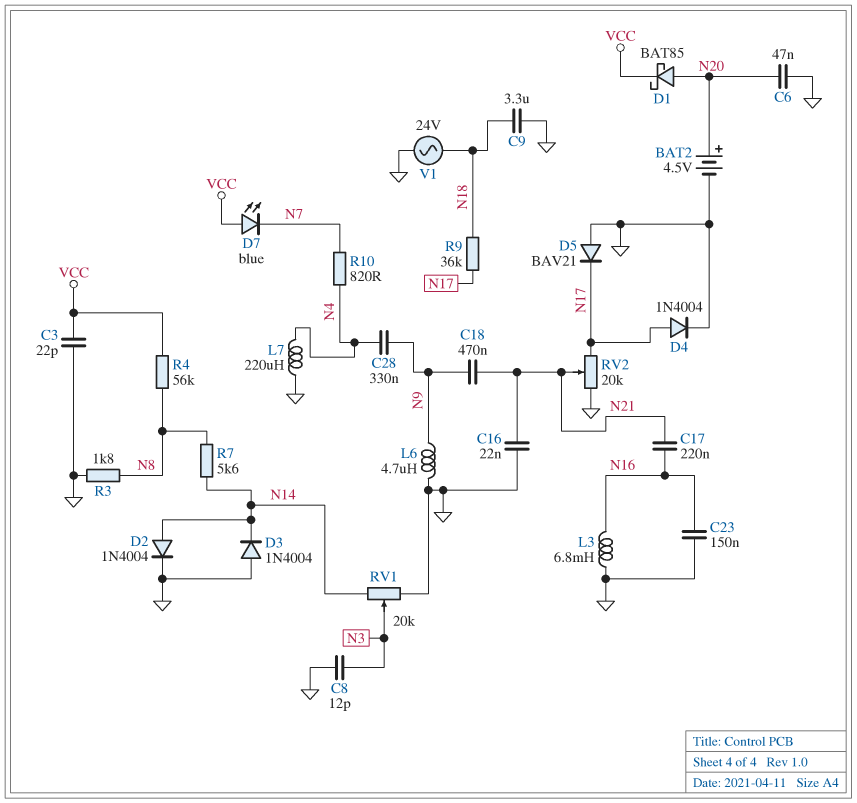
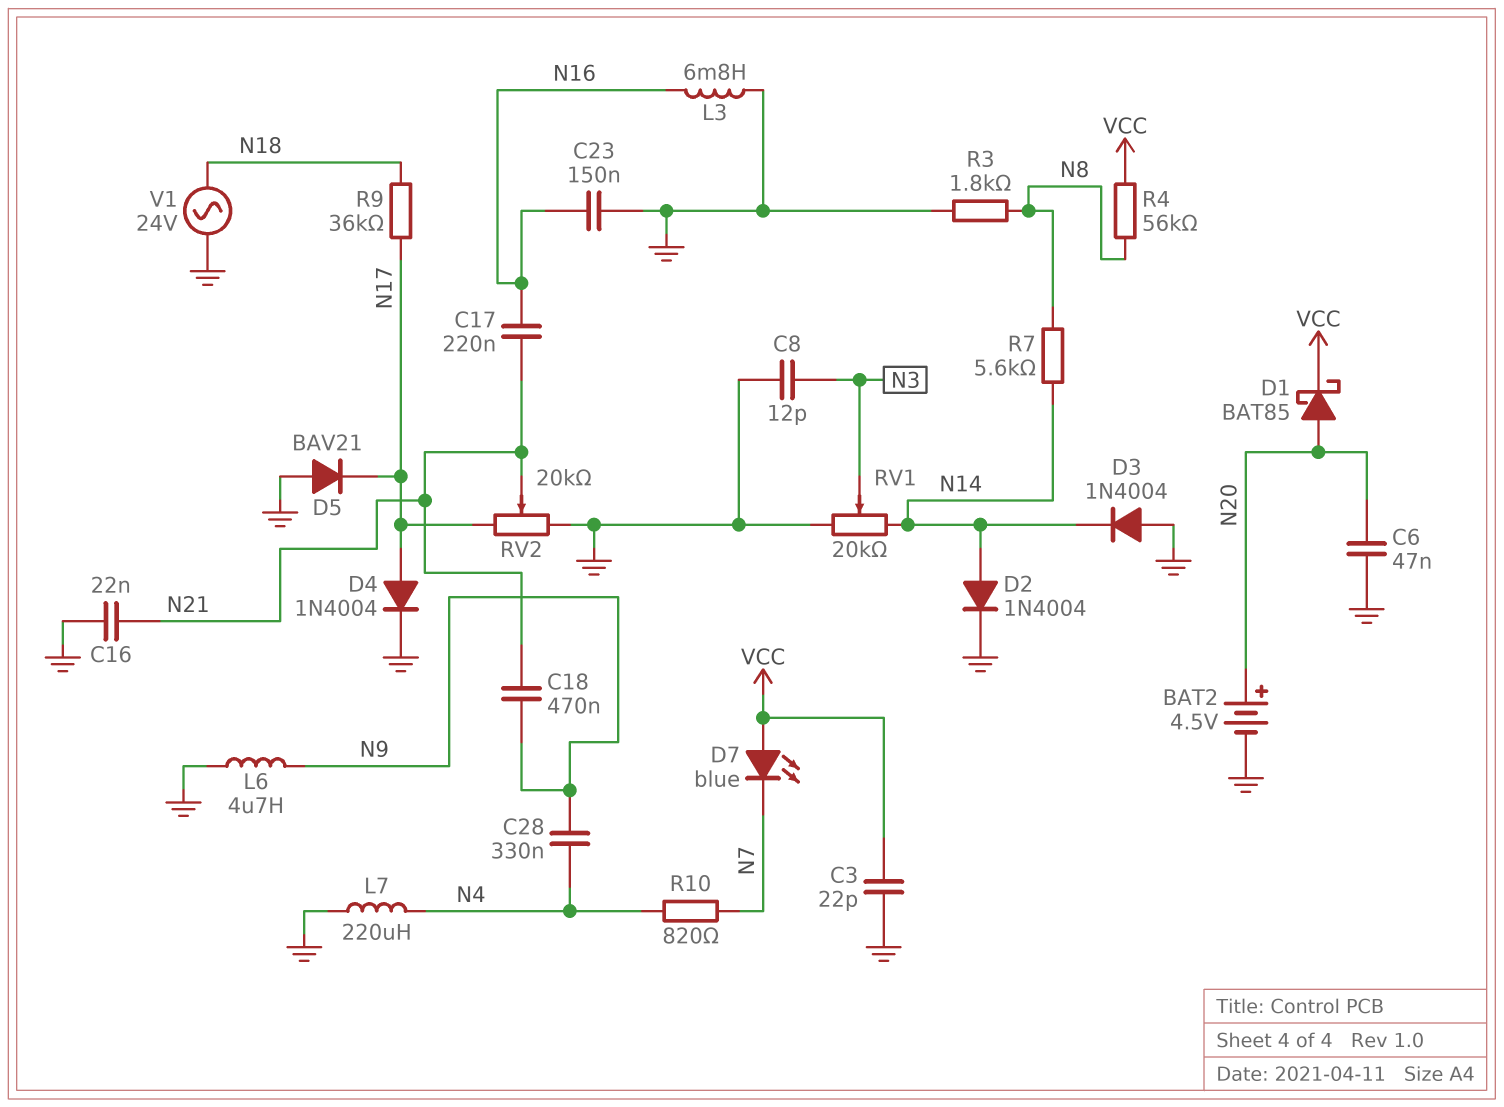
C9: 3.3uF (GND, N18) -> none

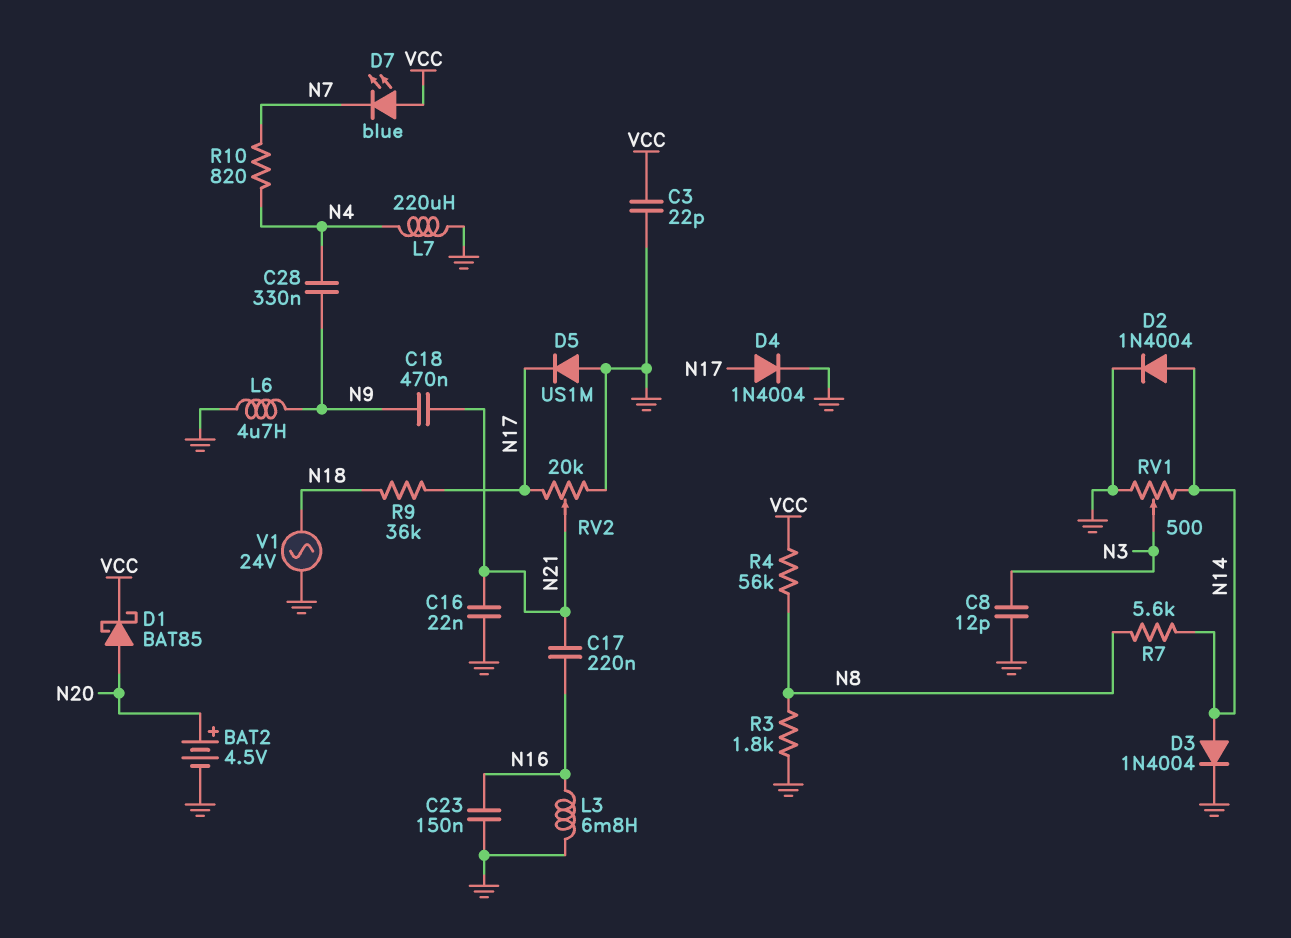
C6: 47nF (GND, N20) -> none
D3: diode 1N4004 (A GND, K N14) -> diode 1N4004 (A N14, K GND)
D5: diode BAV21 (A GND, K N17) -> diode US1M (A GND, K N17)
RV1: 20k (GND, N14, wiper N3) -> 500 (GND, N14, wiper N3)

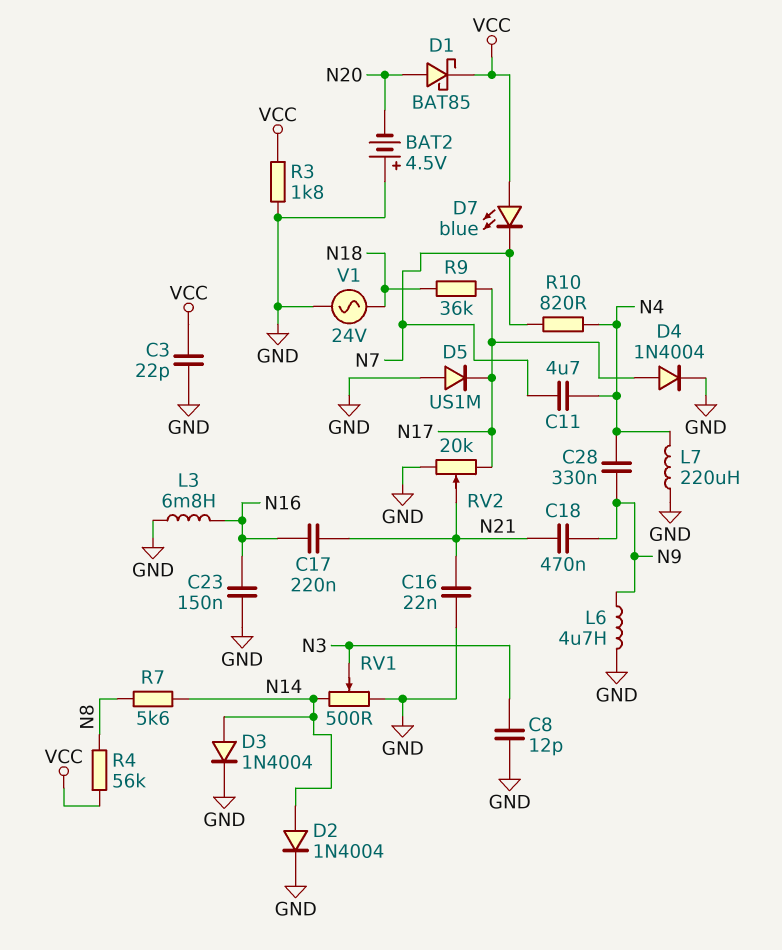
BAT2: 4.5V (plus N20, minus GND) -> 4.5V (plus GND, minus N20)
C11: none -> 4.7uF (N4, N7)
R3: 1.8k (GND, N8) -> 1.8k (GND, VCC)

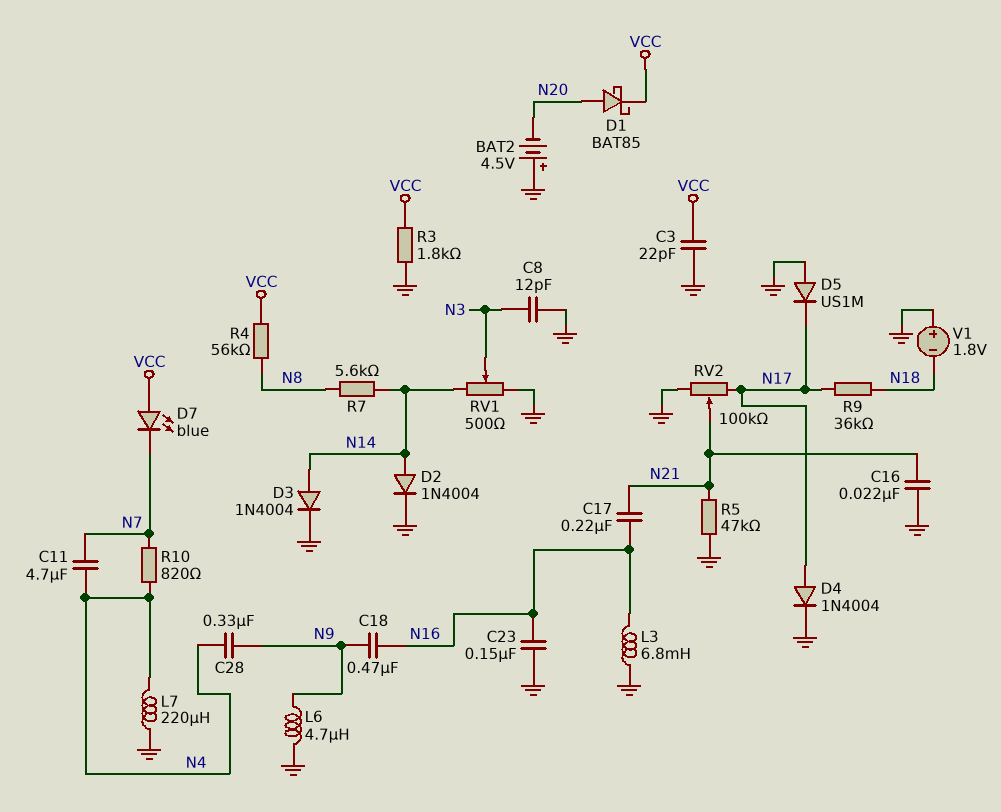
C18: 470nF (N9, N21) -> 470nF (N9, N16)
R5: none -> 47k (GND, N21)
RV2: 20k (GND, N17, wiper N21) -> 100k (GND, N17, wiper N21)
V1: AC 24V (GND, N18) -> 1.8V (plus GND, minus N18)

